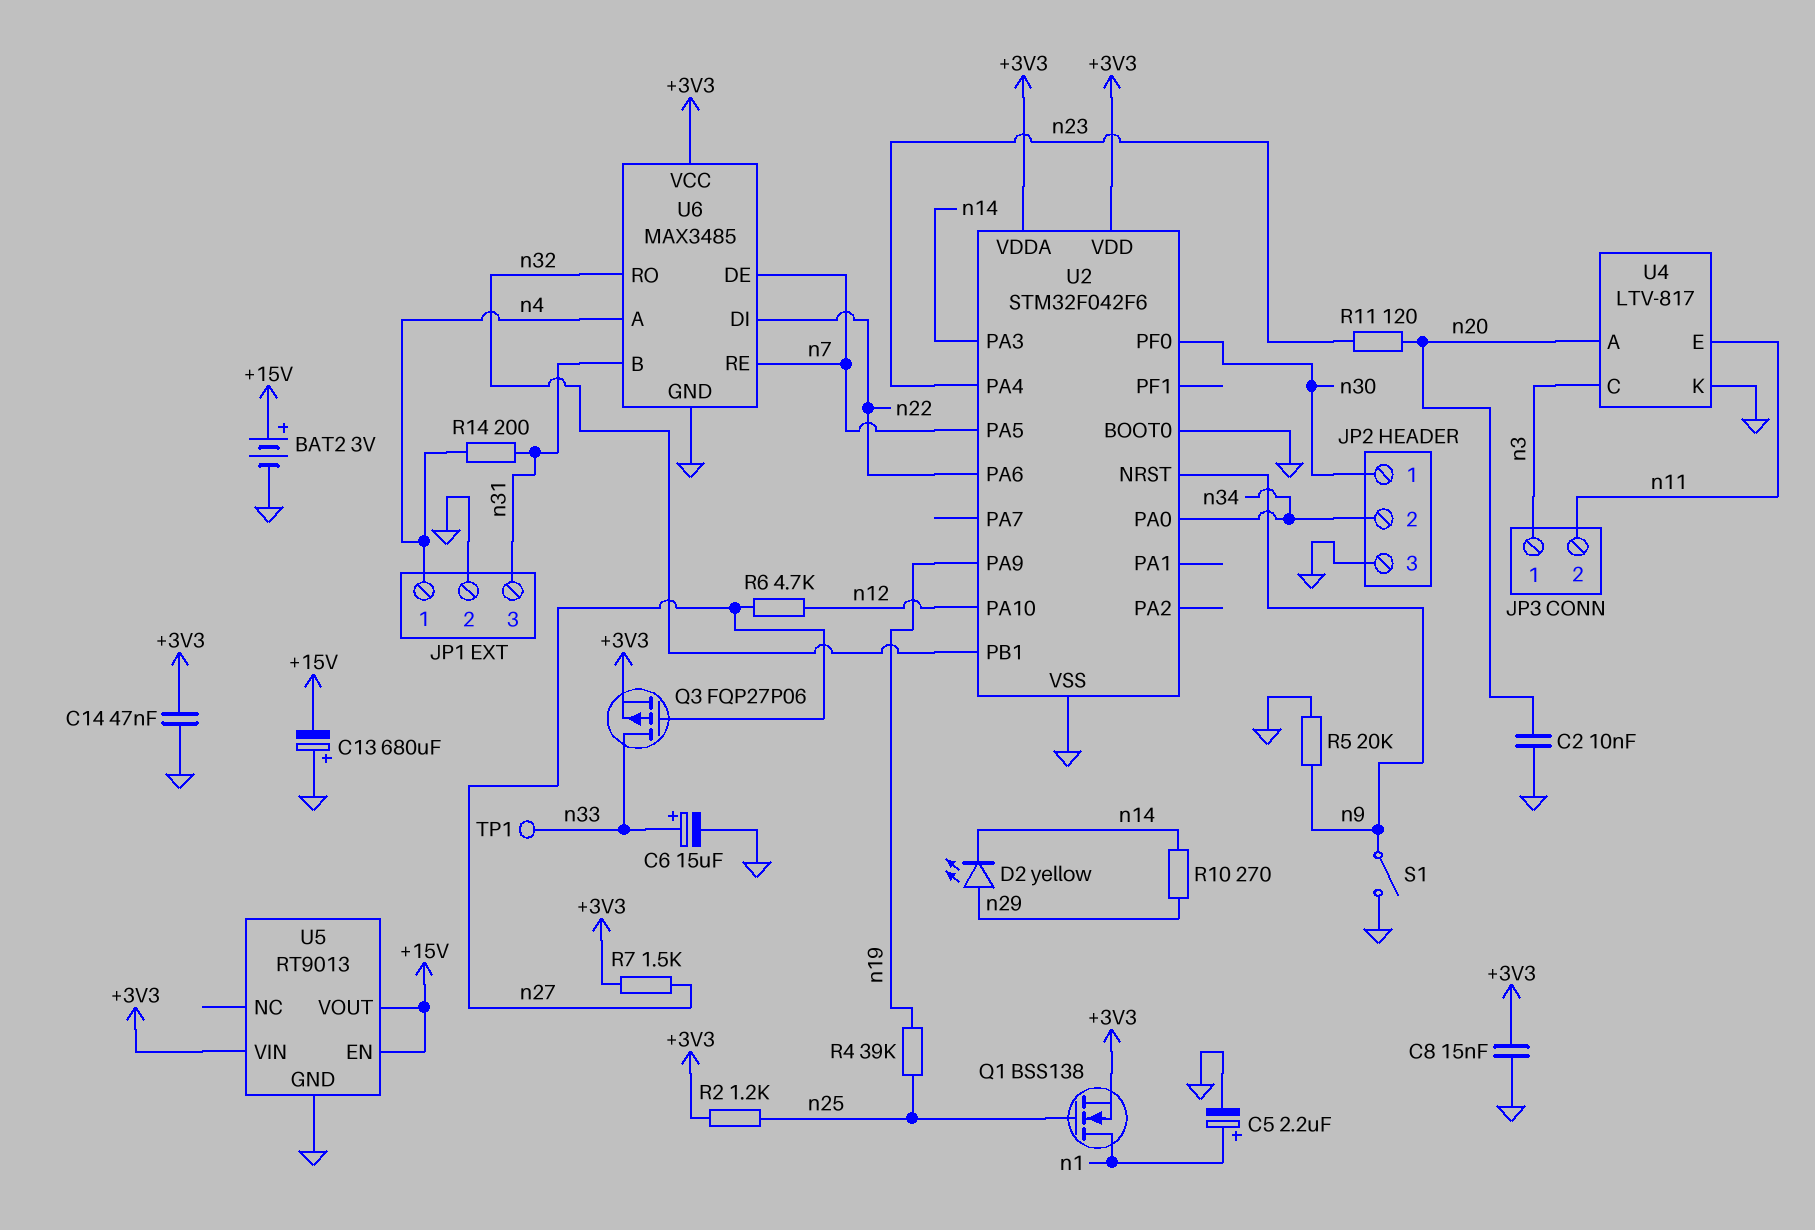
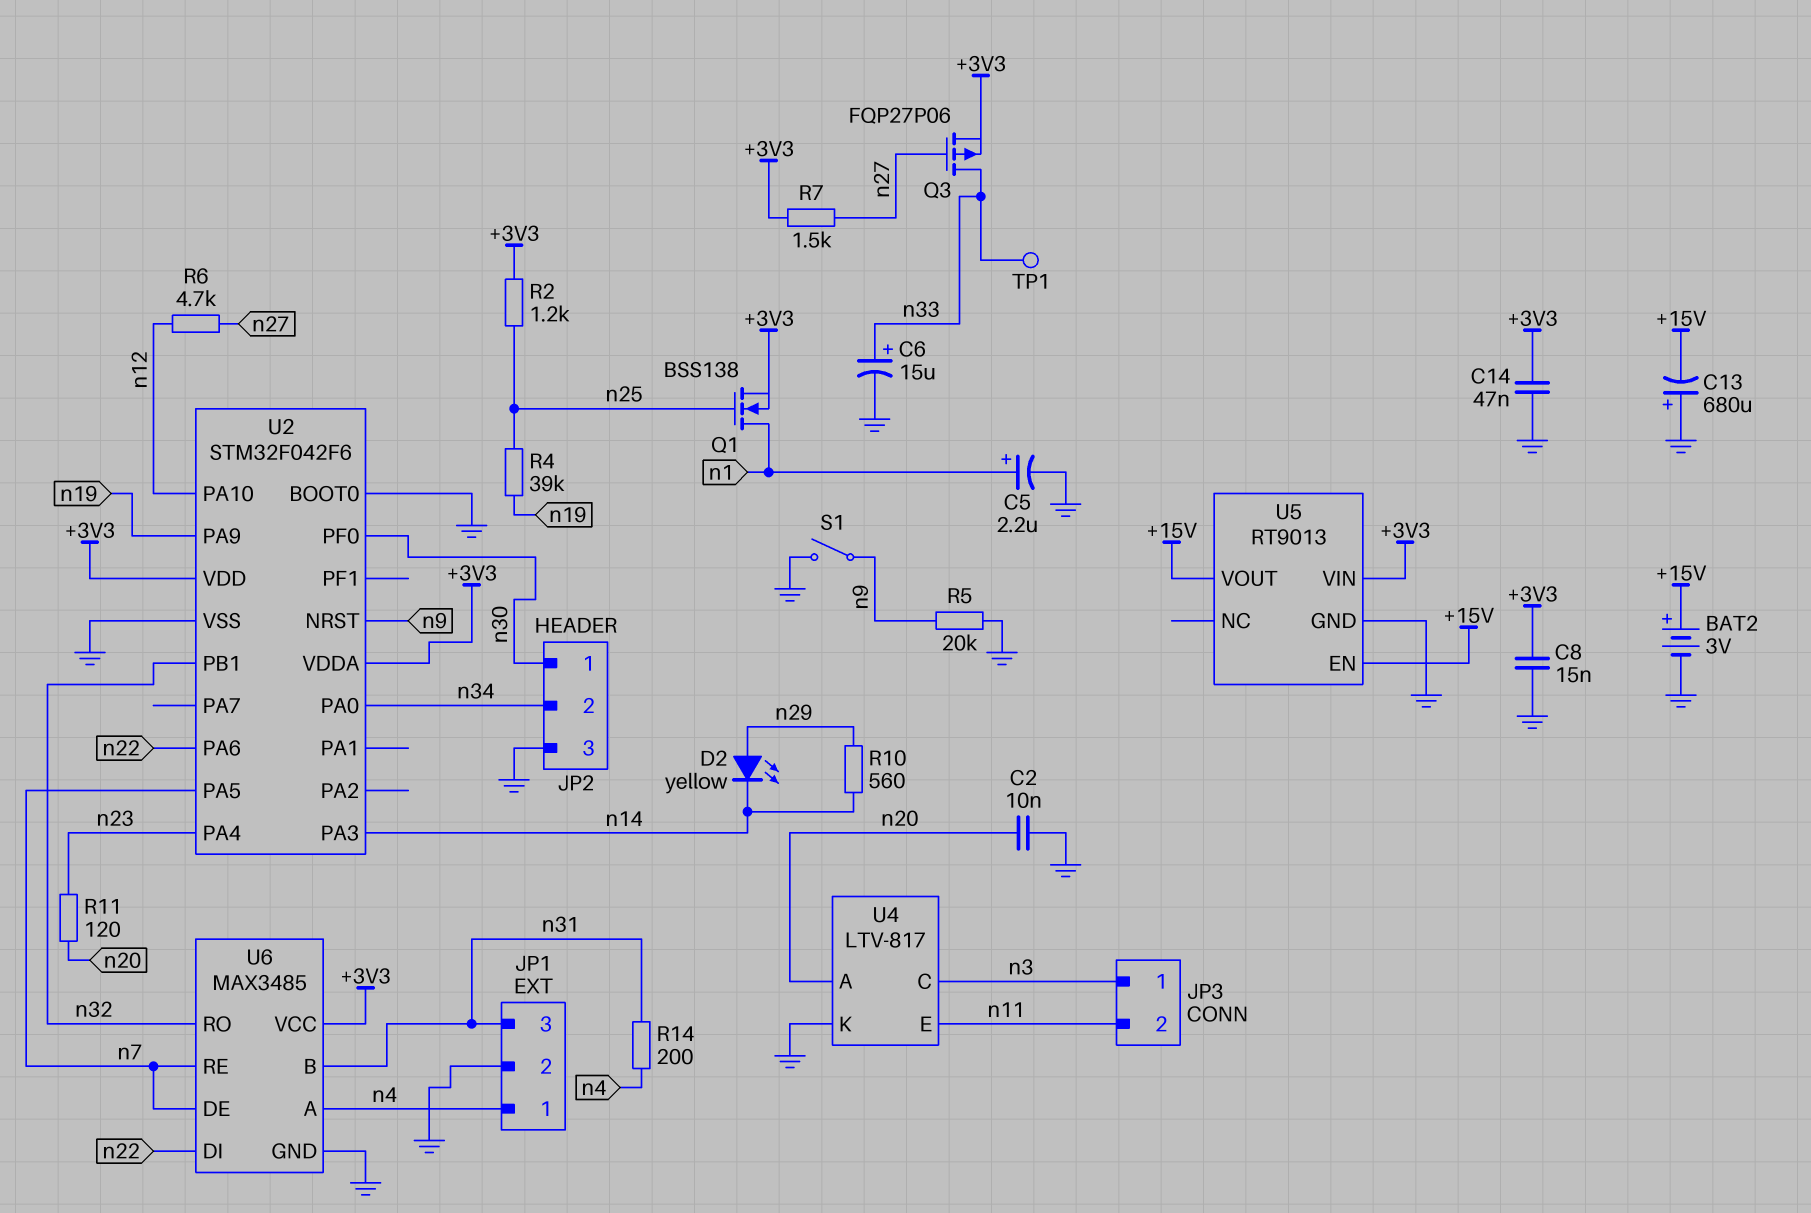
R10: 270 (n14, n29) -> 560 (n14, n29)

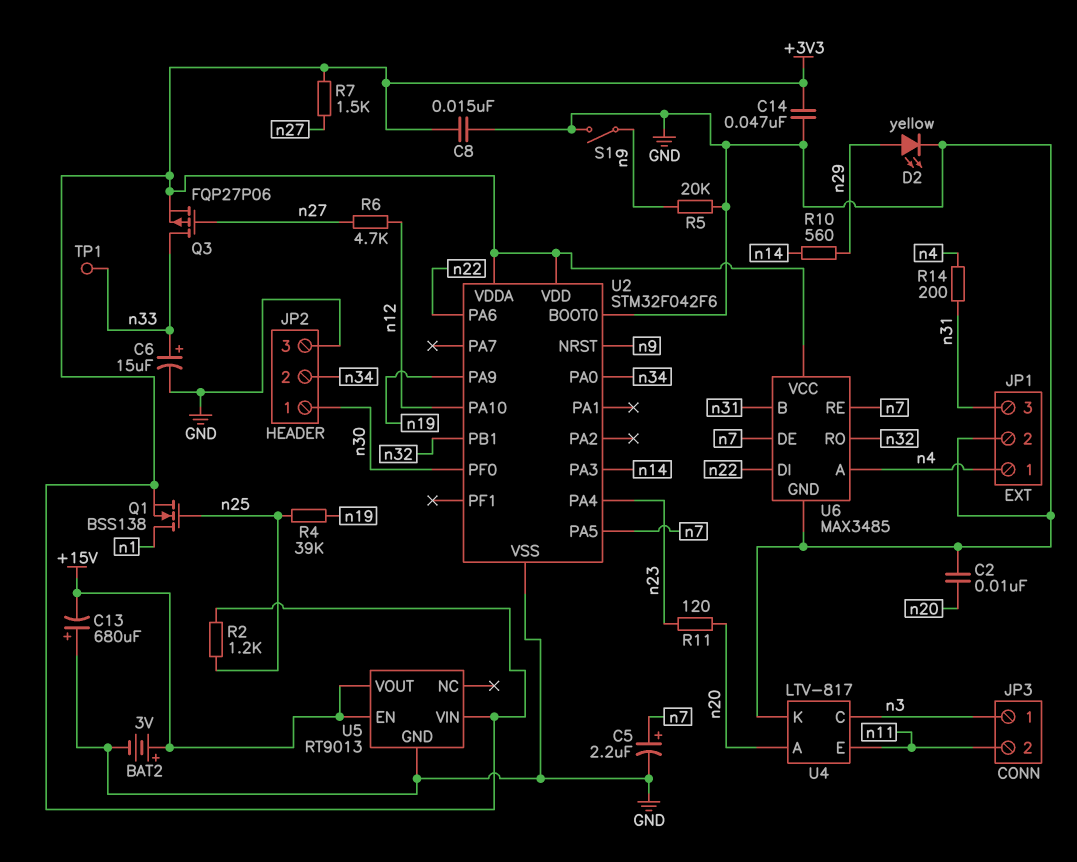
C5: 2.2uF (plus n1, minus GND) -> 2.2uF (plus n7, minus GND)
D2: LED yellow (A n29, K n14) -> LED yellow (A n29, K GND)

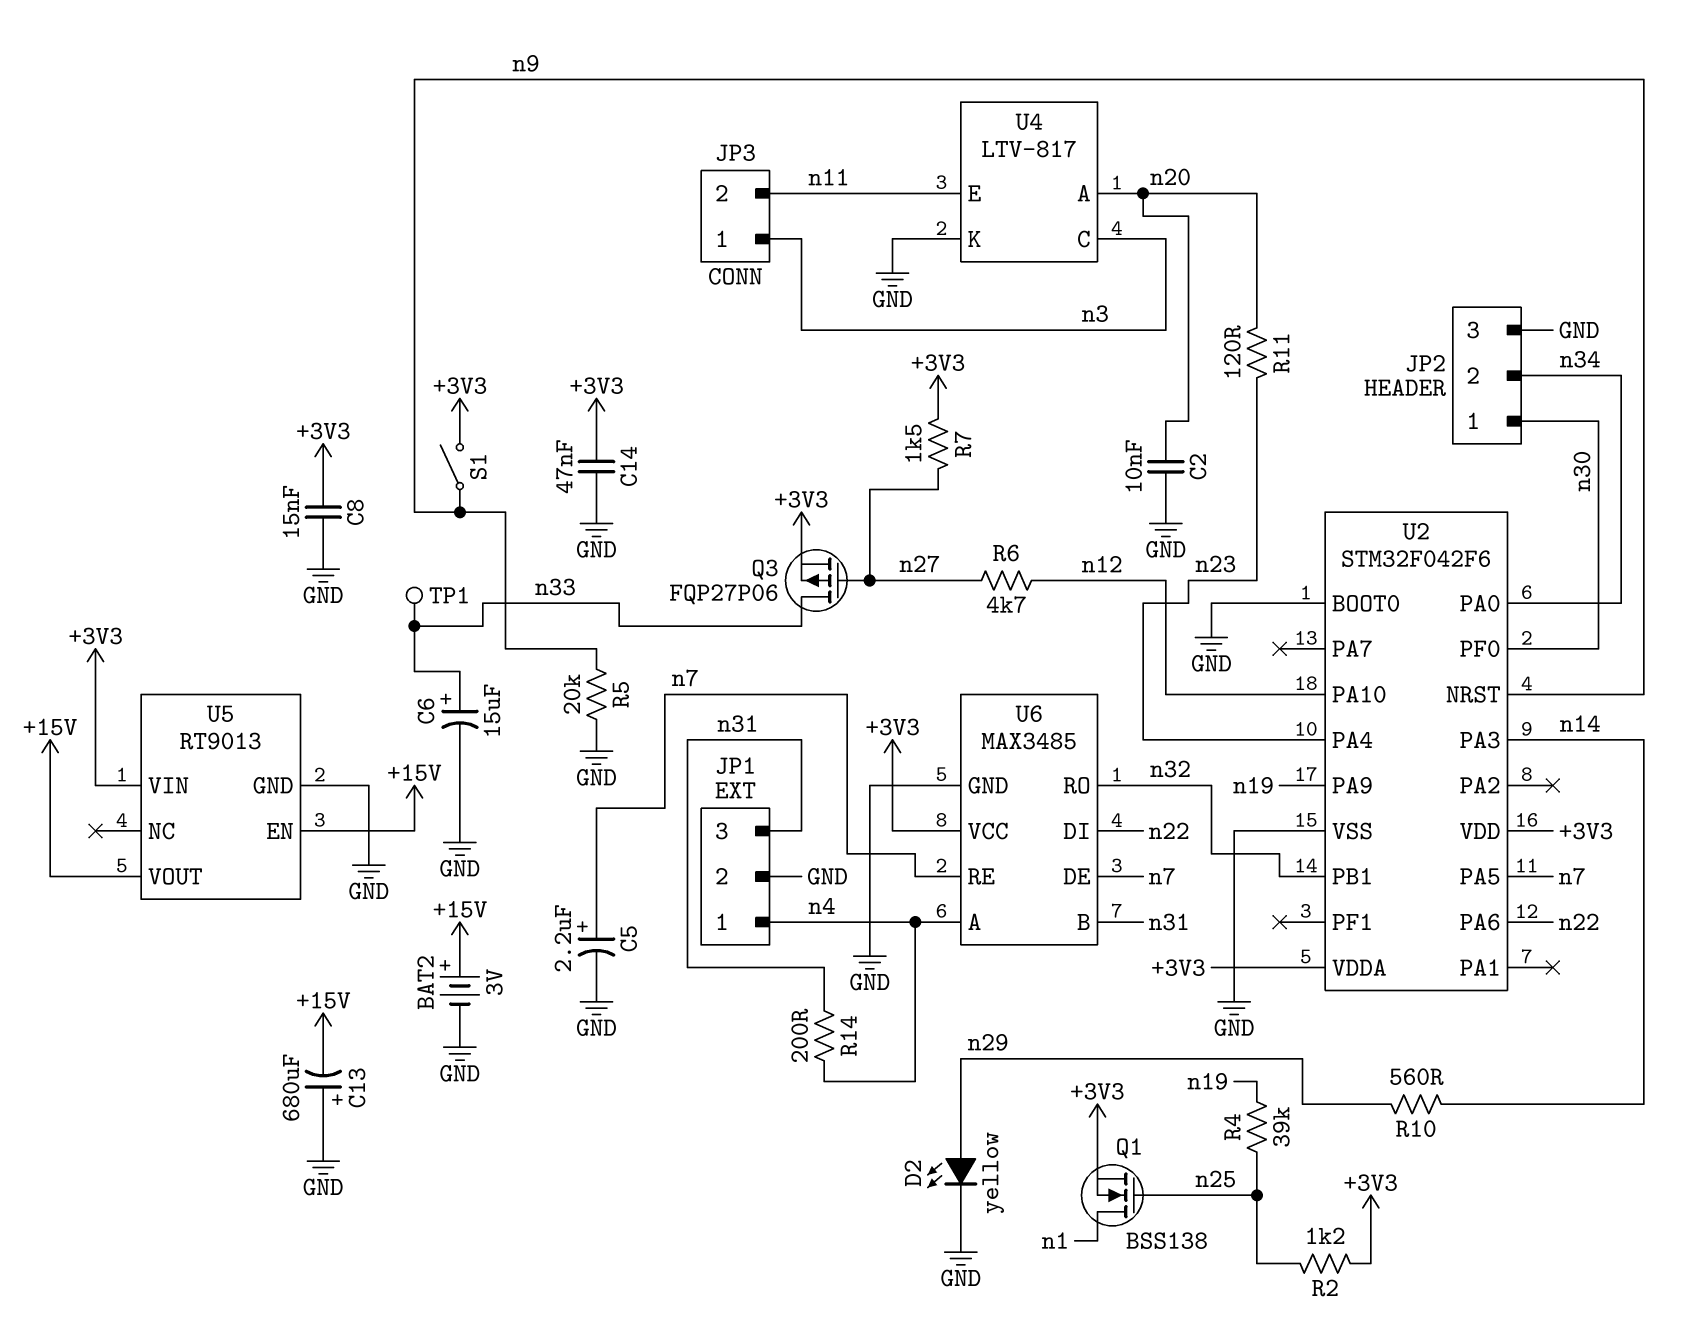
S1: switch (GND, n9) -> switch (+3V3, n9)

